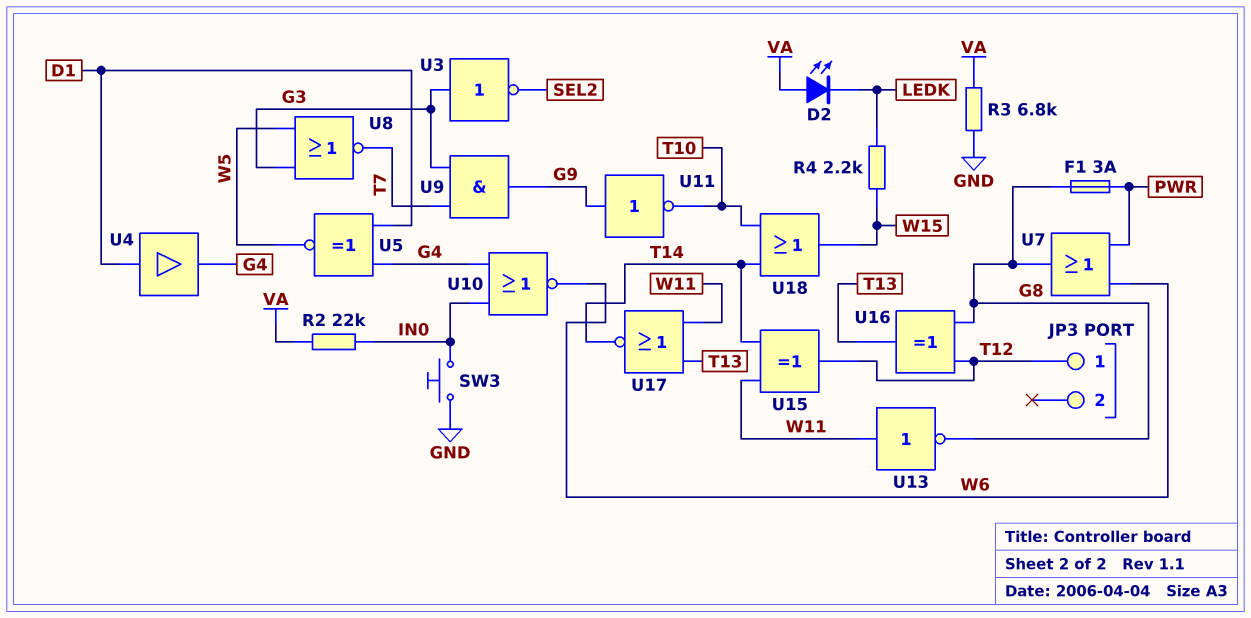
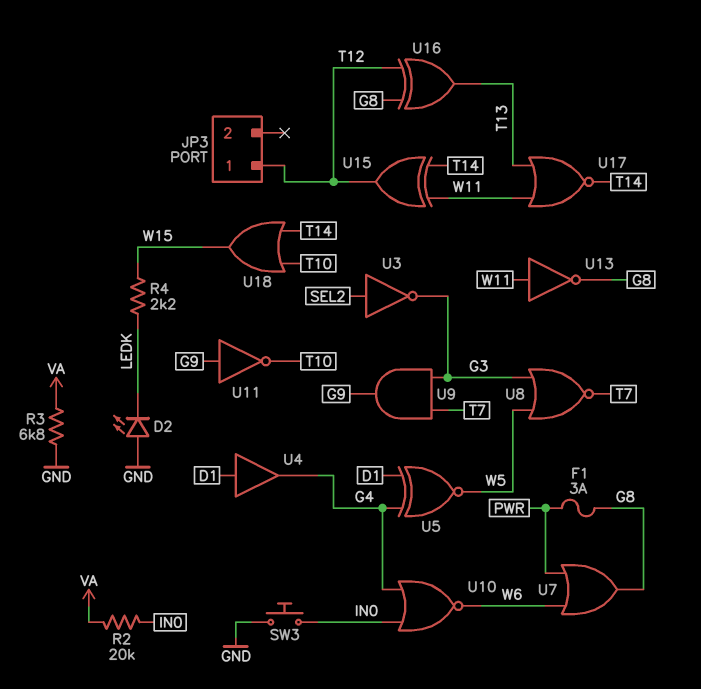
D2: LED (A VA, K LEDK) -> LED (A GND, K LEDK)
R2: 22k (IN0, VA) -> 20k (IN0, VA)
U3: NOT (in G3, out SEL2) -> NOT (in SEL2, out G3)

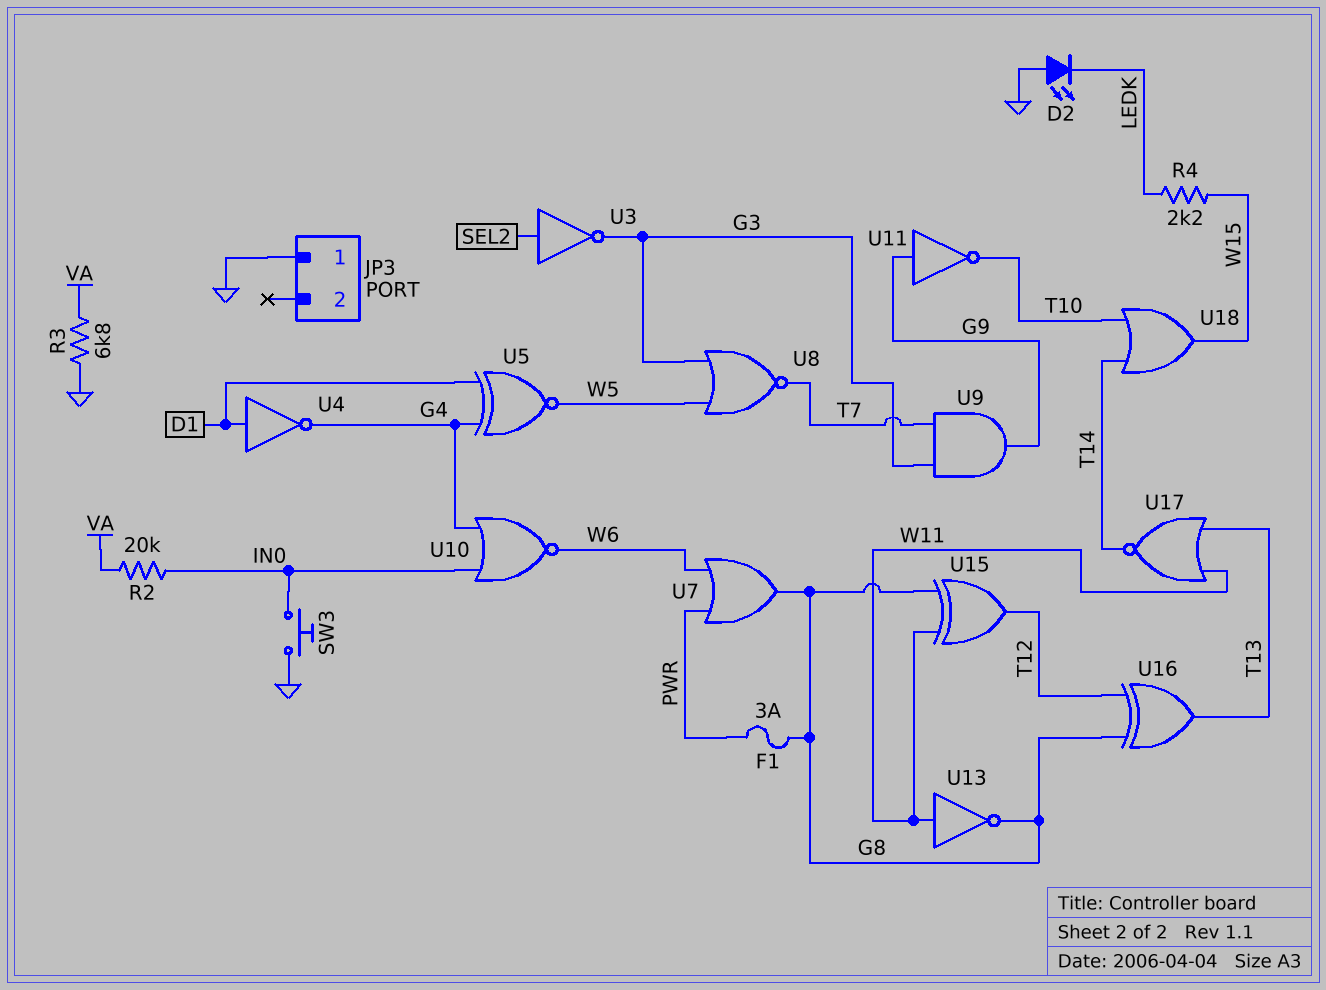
JP3 pin 1: T12 -> GND
U4: buffer (in D1, out G4) -> NOT (in D1, out G4)
U15: XOR (in T14, in W11, out T12) -> XOR (in G8, in W11, out T12)

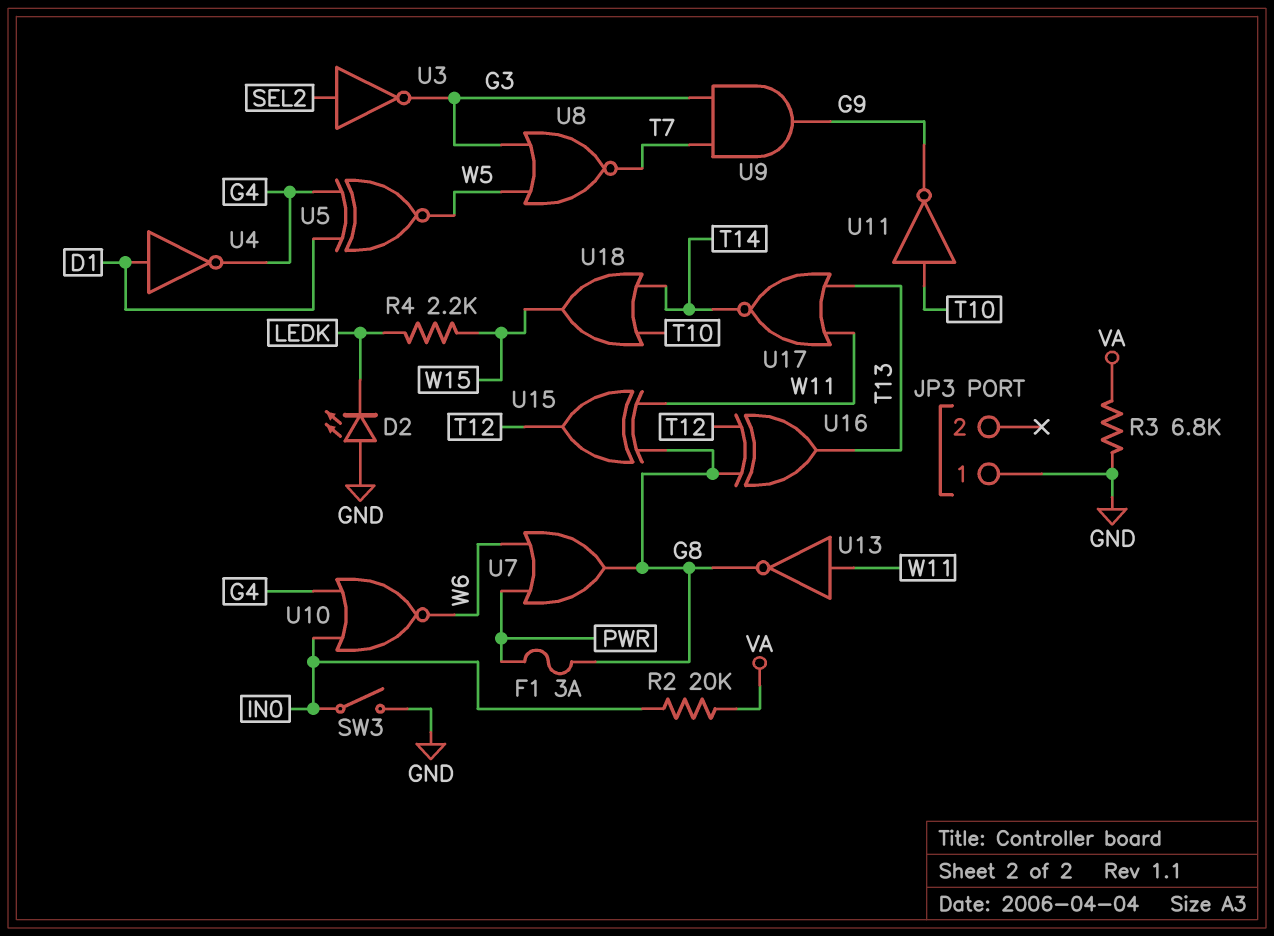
SW3: button (GND, IN0) -> switch (GND, IN0)
U11: NOT (in G9, out T10) -> NOT (in T10, out G9)

